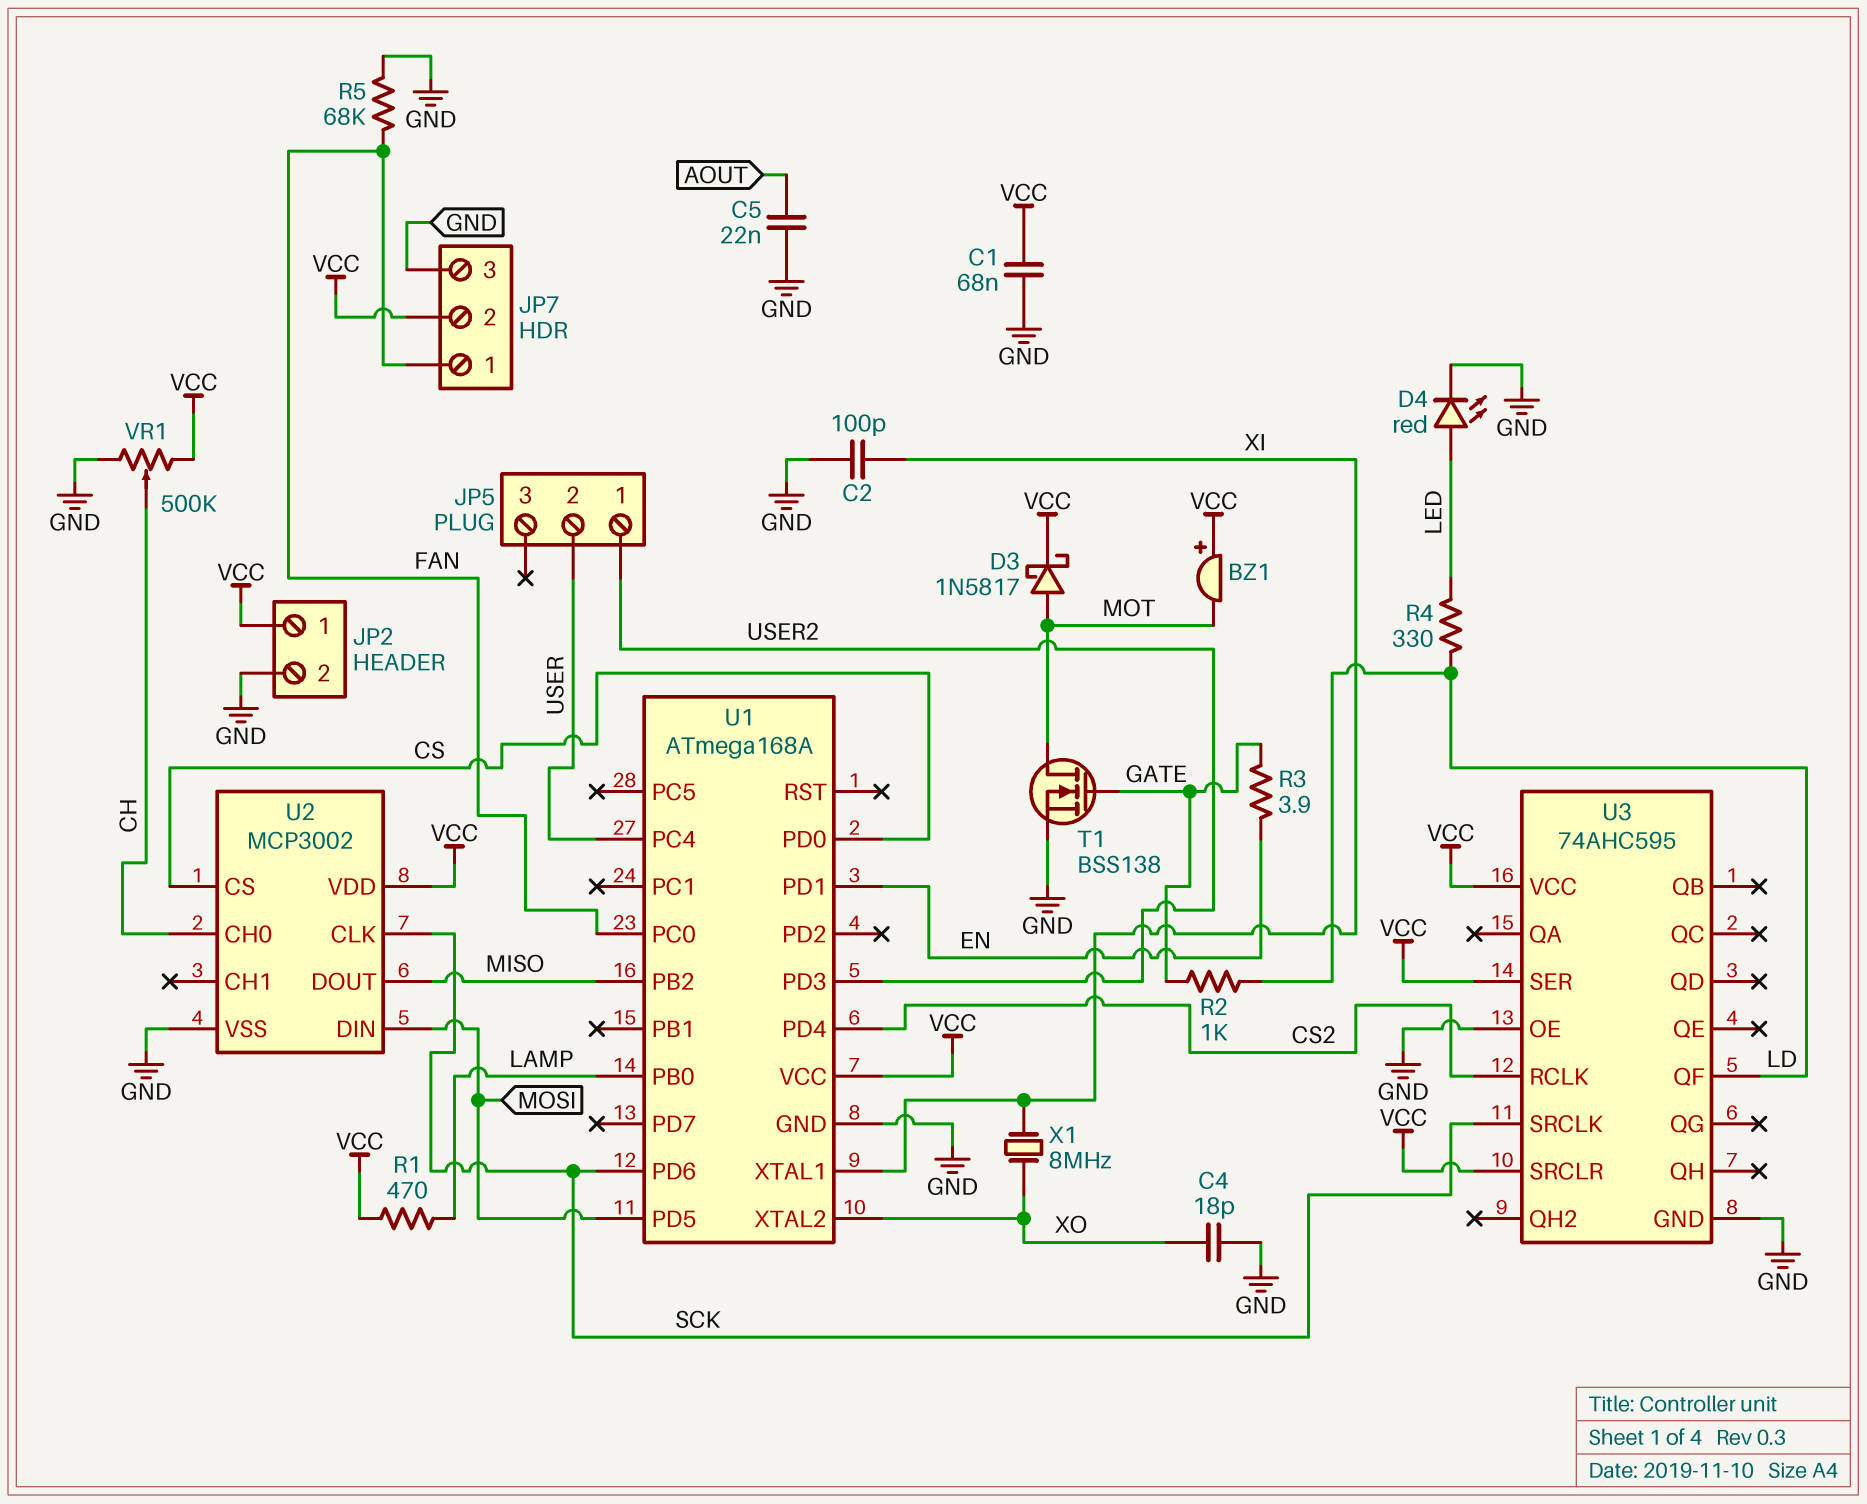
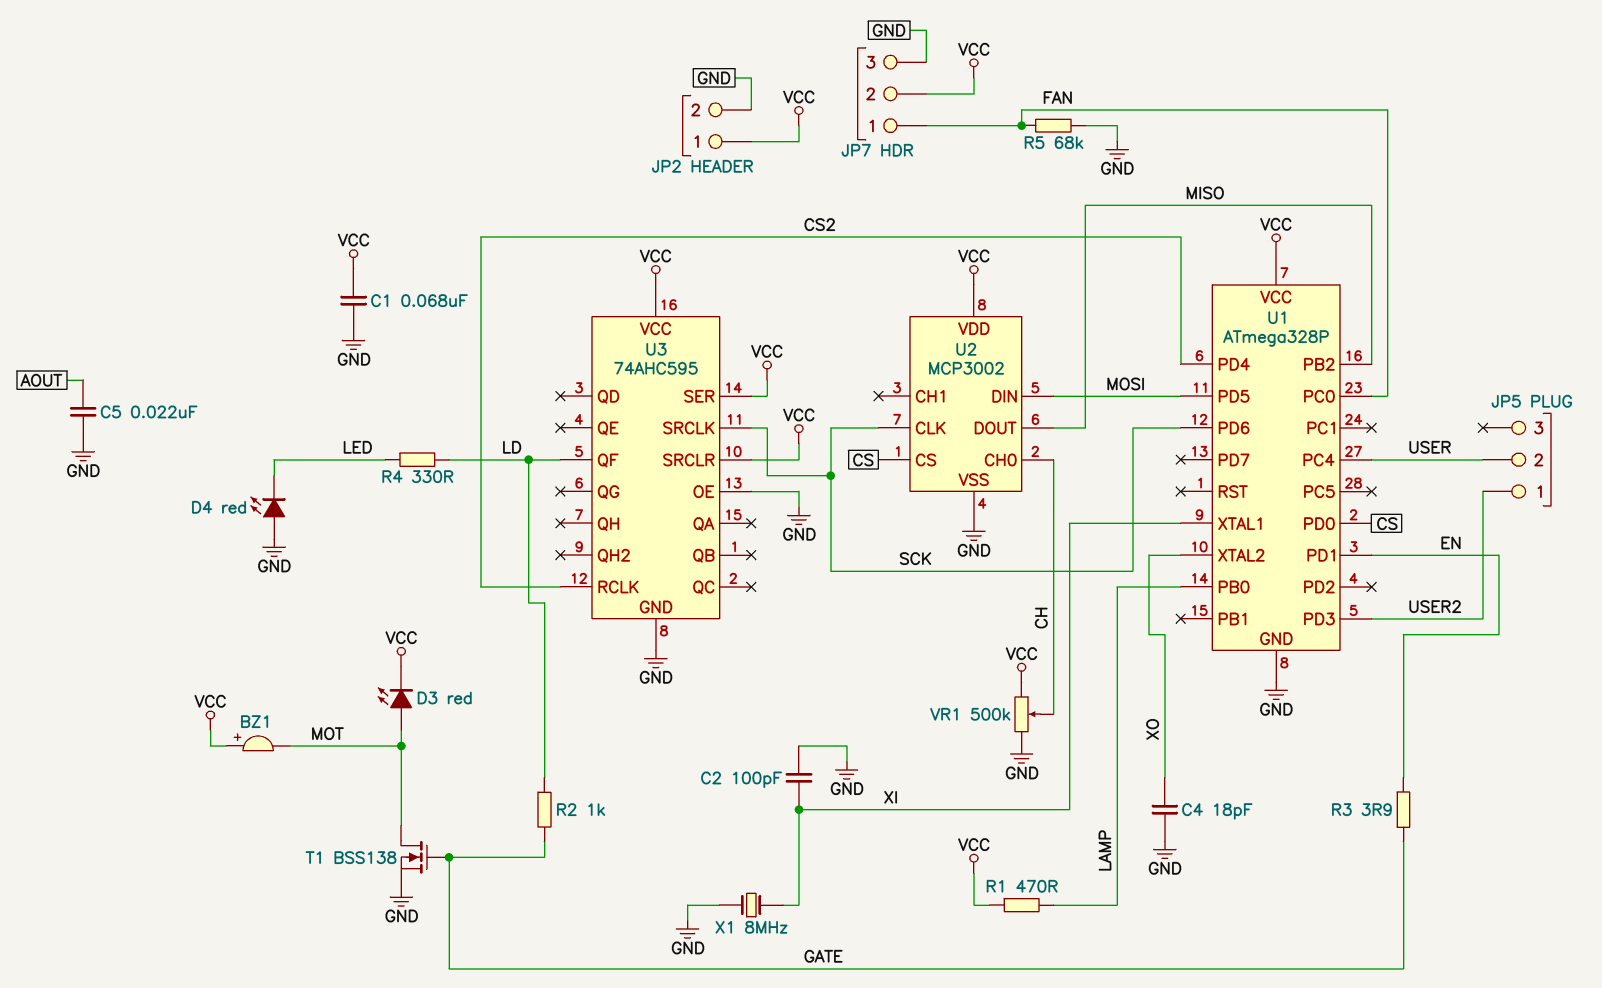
D3: schottky 1N5817 (A MOT, K VCC) -> LED red (A MOT, K VCC)
D4: LED red (A LED, K GND) -> LED red (A GND, K LED)
U1: ATmega168A -> ATmega328P
X1: 8MHz (XI, XO) -> 8MHz (GND, XI)

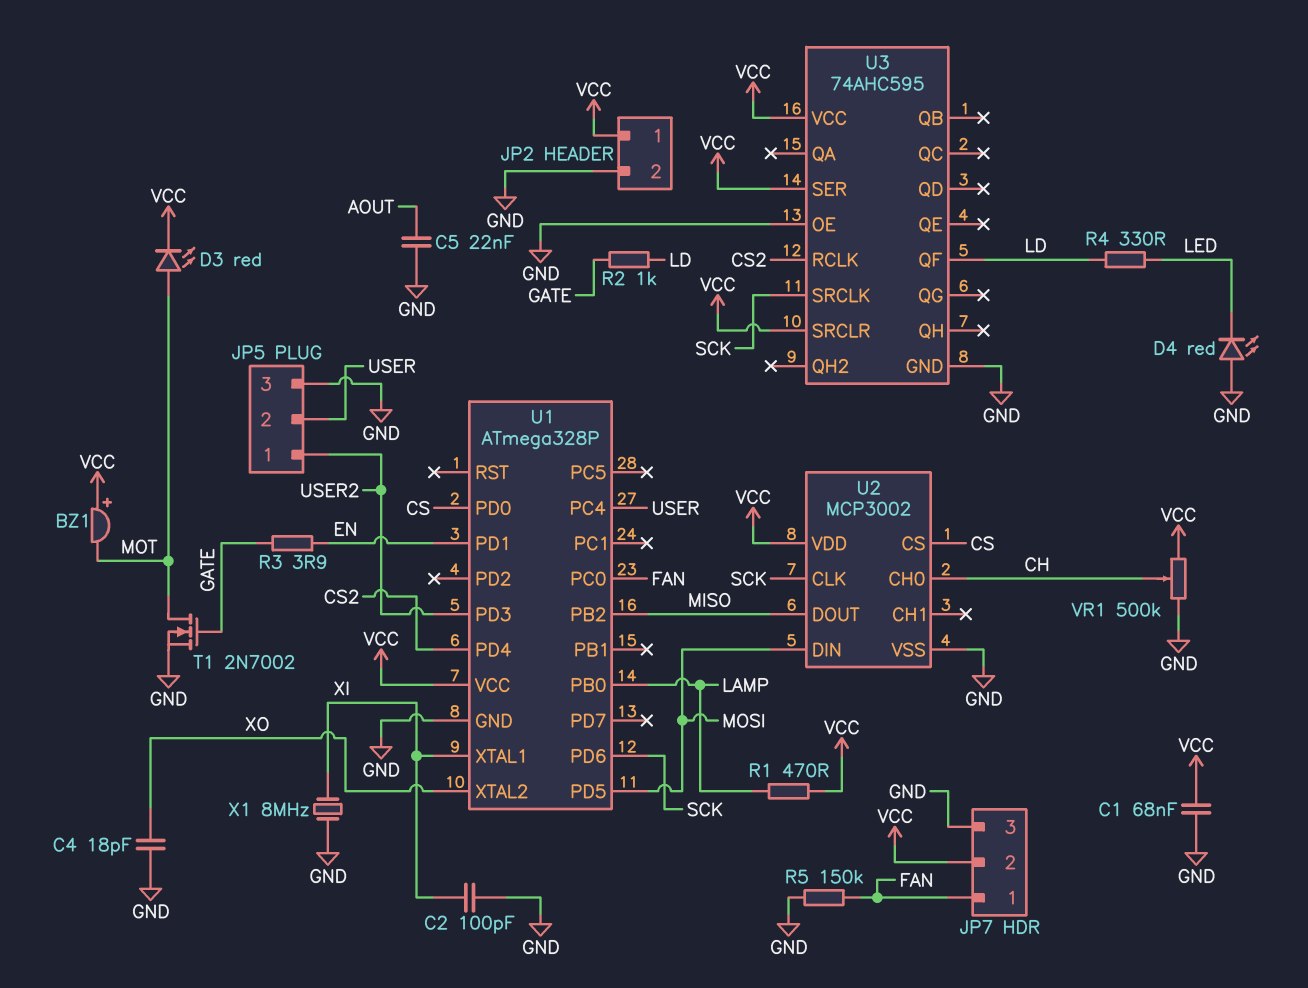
JP5 pin 3: none -> GND
R5: 68k (FAN, GND) -> 150k (FAN, GND)
T1: NMOS BSS138 (G GATE, D MOT, S GND) -> NMOS 2N7002 (G GATE, D MOT, S GND)

